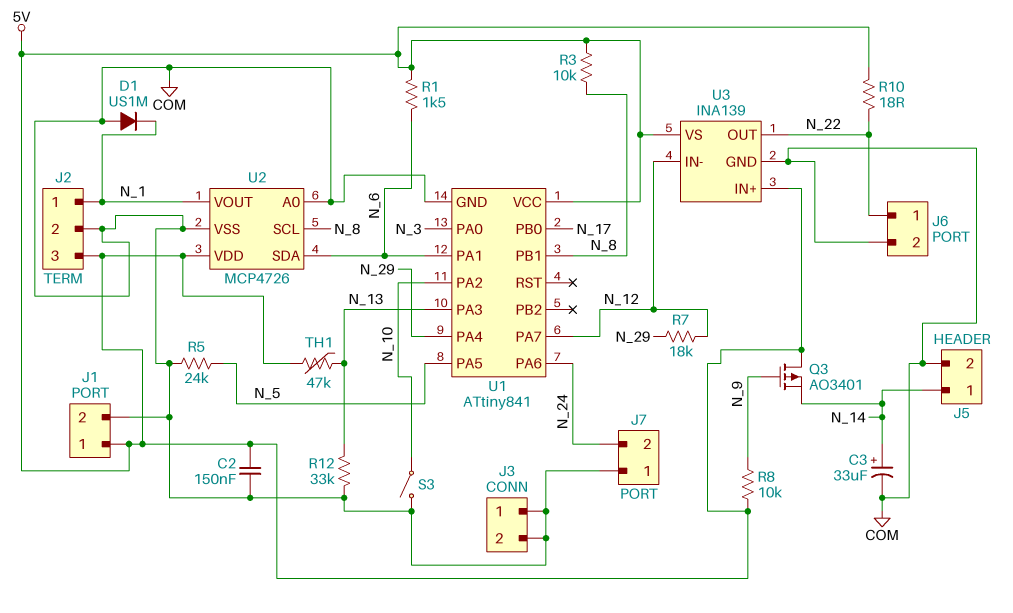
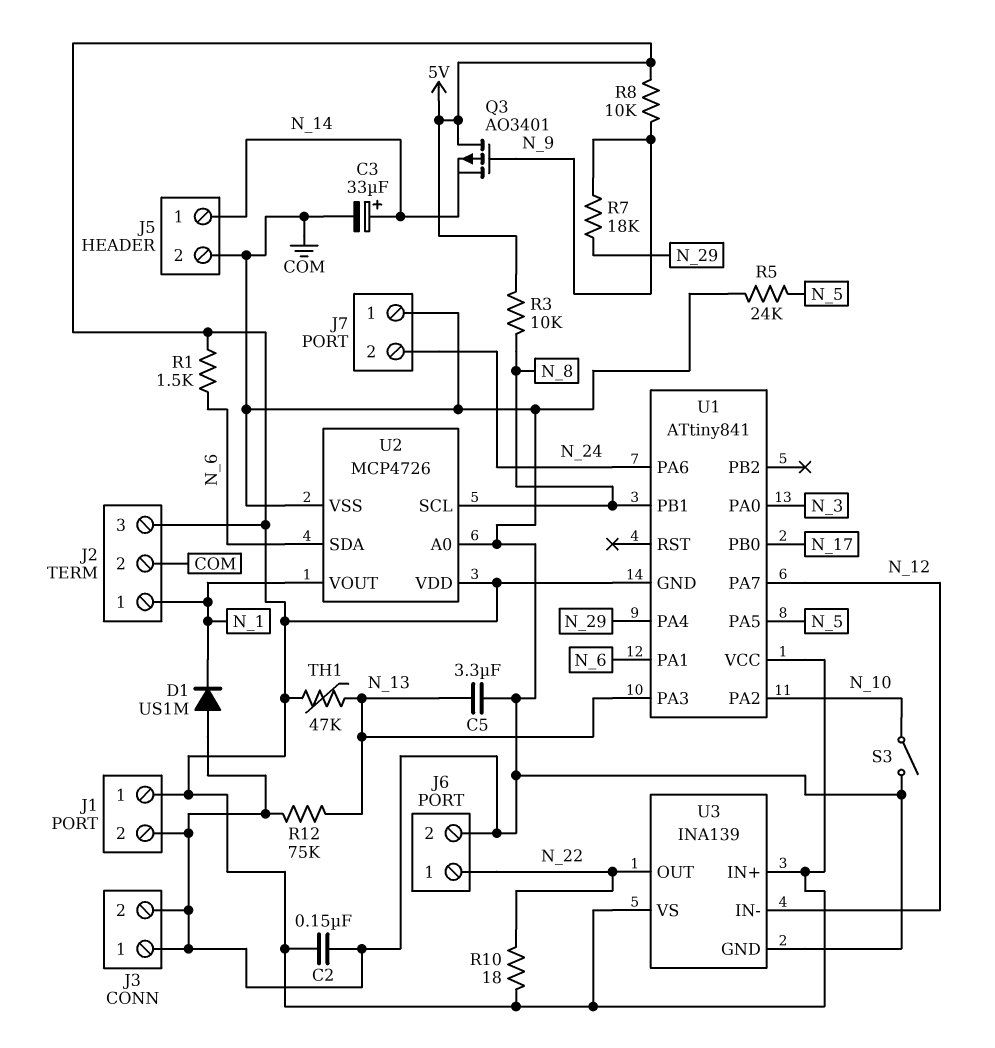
C5: none -> 3.3uF (COM, N_13)
R7: 18k (N_12, N_29) -> 18k (N_9, N_29)
R12: 33k (COM, N_13) -> 75k (COM, N_13)
U1 pin GND: COM -> 5V

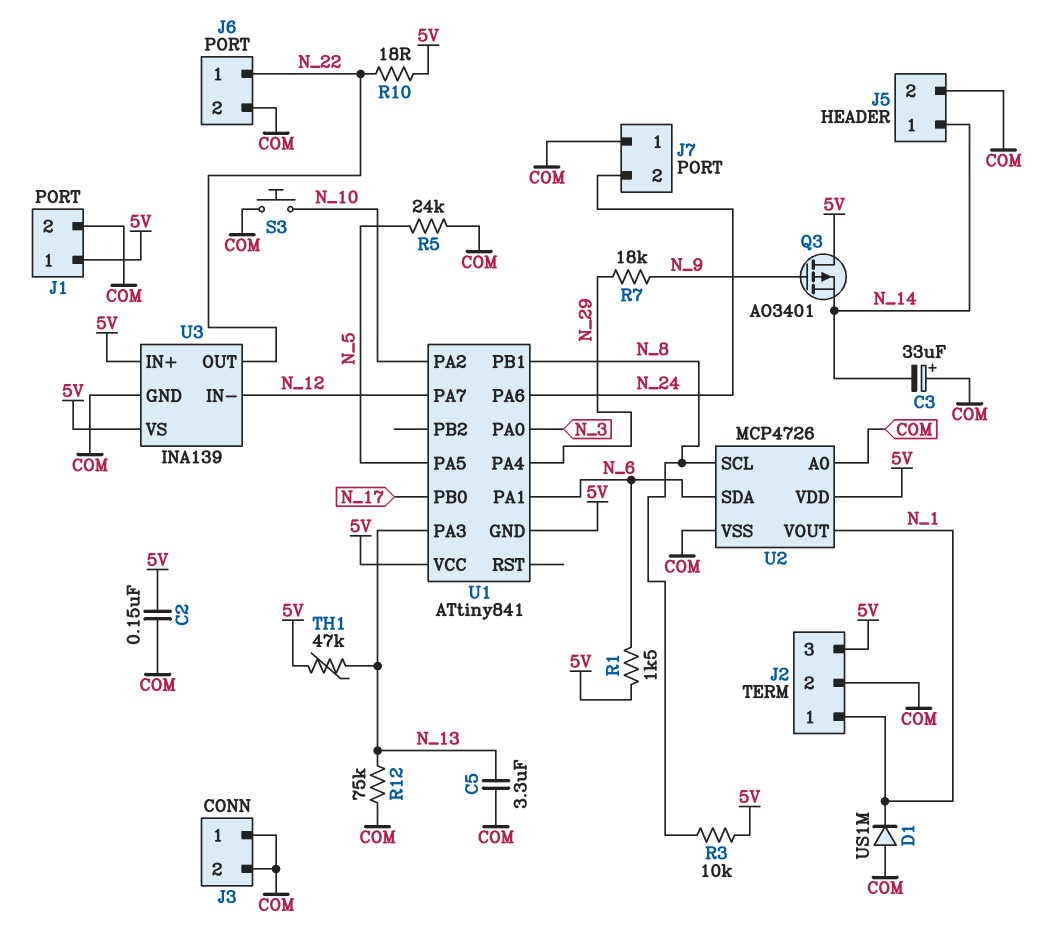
C3: 33uF (plus N_14, minus COM) -> 33uF (plus COM, minus N_14)
R8: 10k (5V, N_9) -> none
S3: switch (COM, N_10) -> button (COM, N_10)

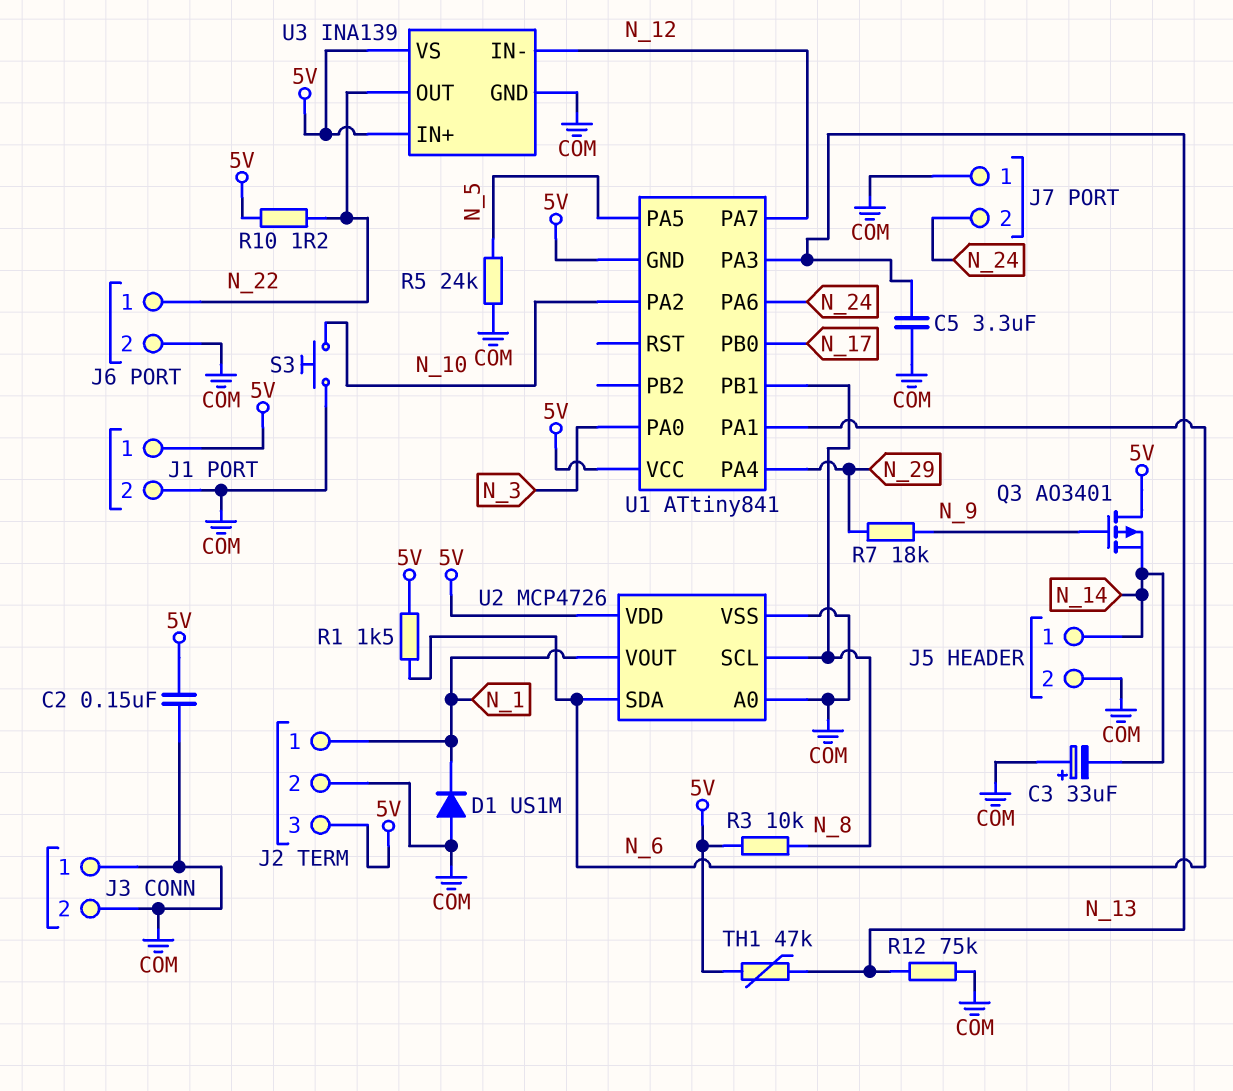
R10: 18 (5V, N_22) -> 1.2 (5V, N_22)

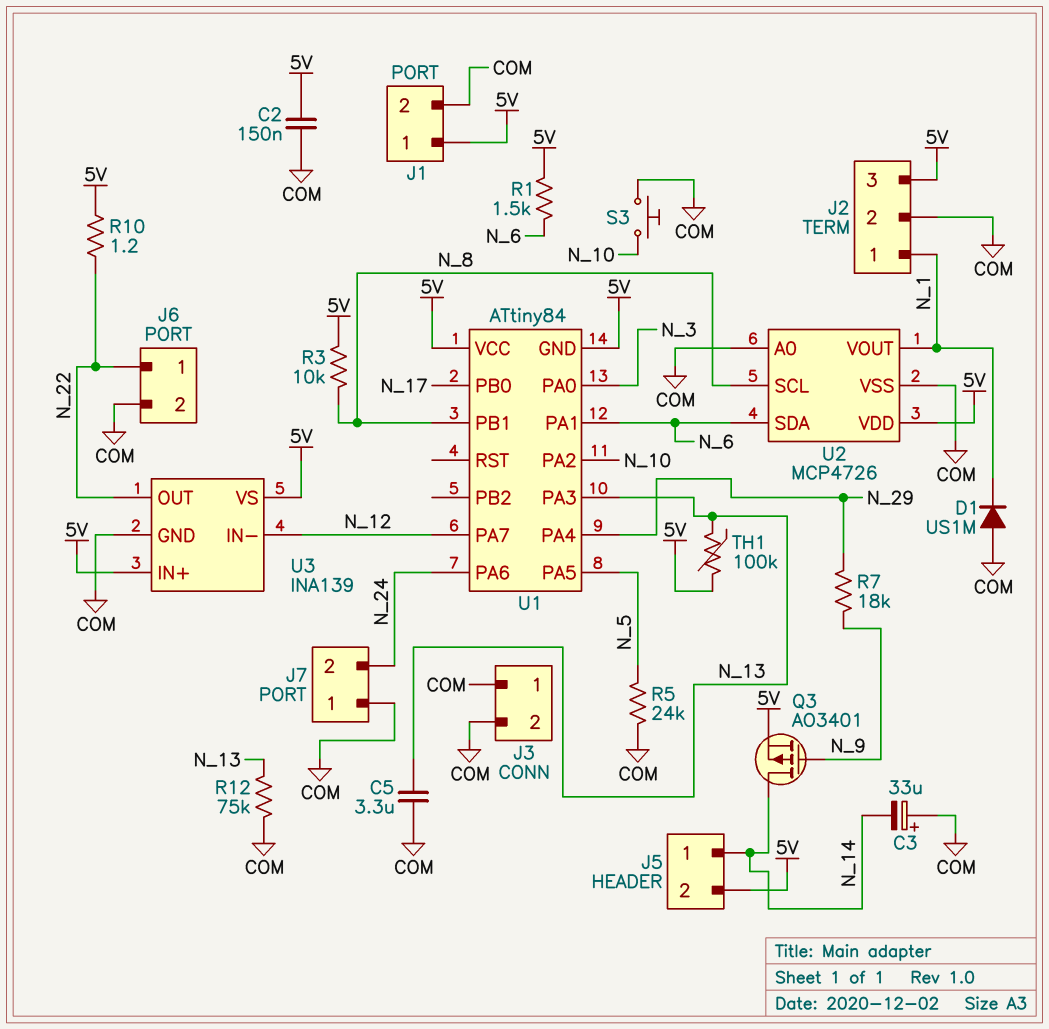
J5 pin 2: COM -> 5V
Q3: PMOS AO3401 (G N_9, D 5V, S N_14) -> PMOS AO3401 (G N_9, D N_14, S 5V)
TH1: 47k (5V, N_13) -> 100k (5V, N_13)
U1: ATtiny841 -> ATtiny84

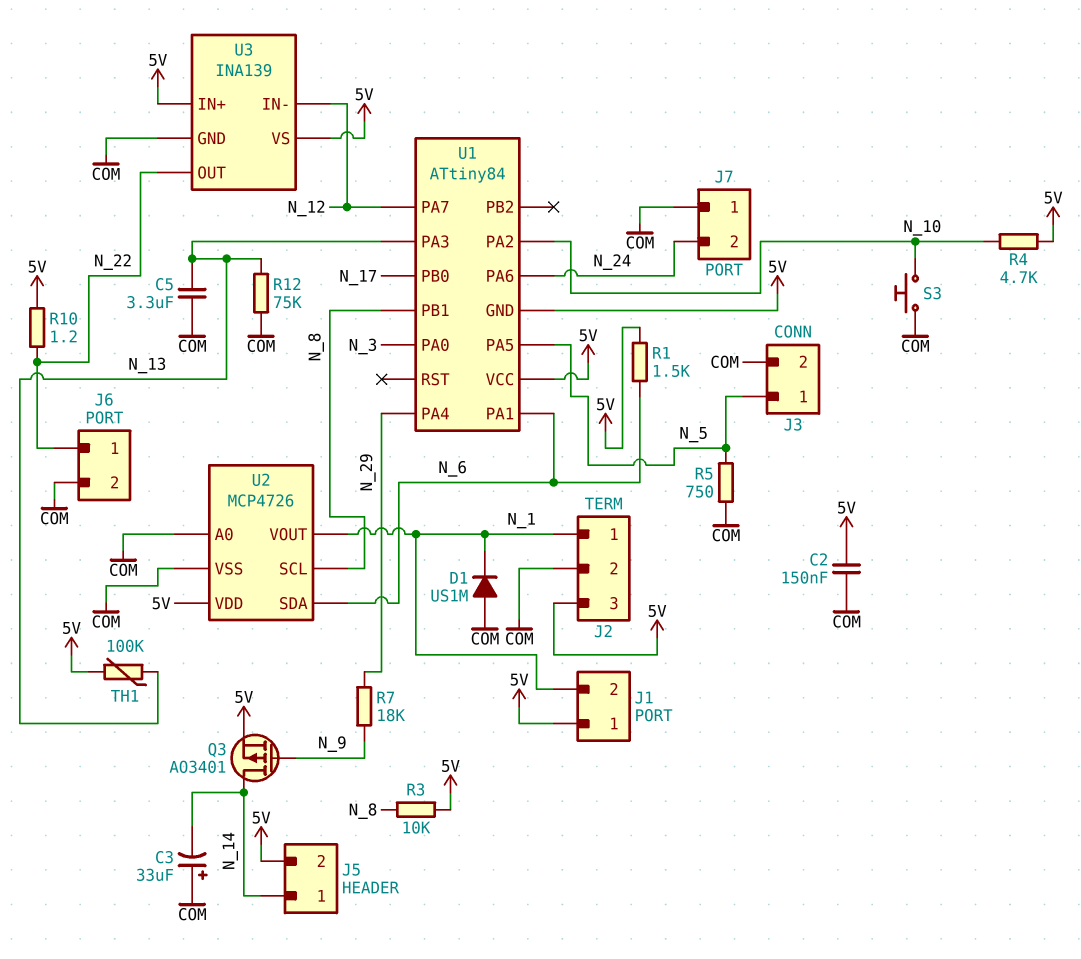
J1 pin 2: COM -> N_1
J3 pin 1: COM -> N_5
R4: none -> 4.7k (5V, N_10)
R5: 24k (COM, N_5) -> 750 (COM, N_5)

